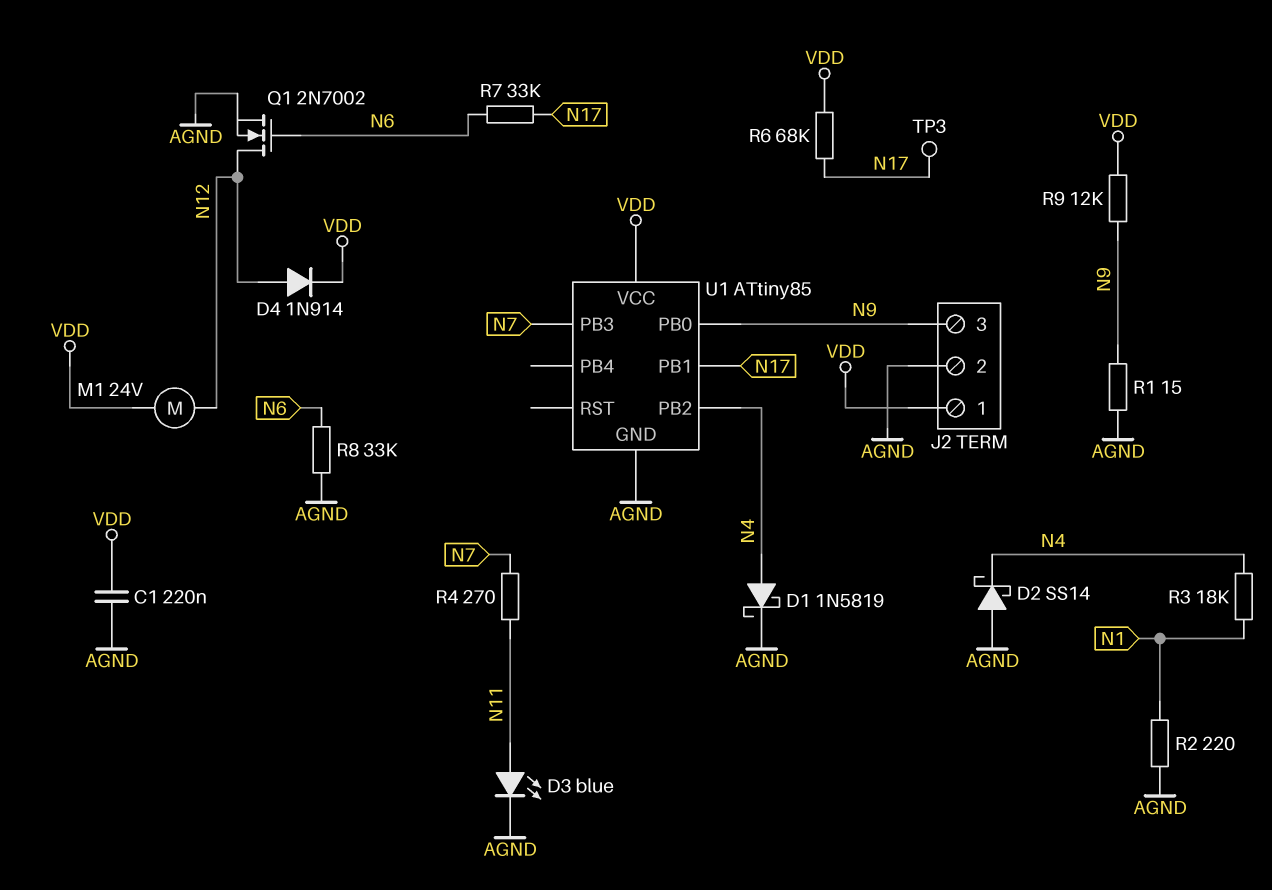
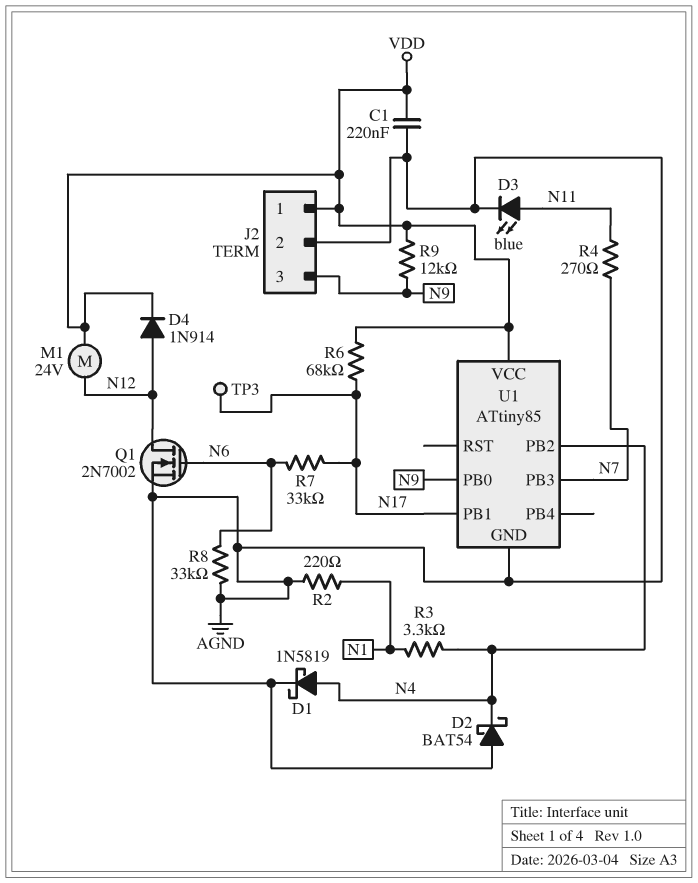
D2: schottky SS14 (A AGND, K N4) -> schottky BAT54 (A AGND, K N4)
R1: 15 (AGND, N9) -> none
R3: 18k (N1, N4) -> 3.3k (N1, N4)

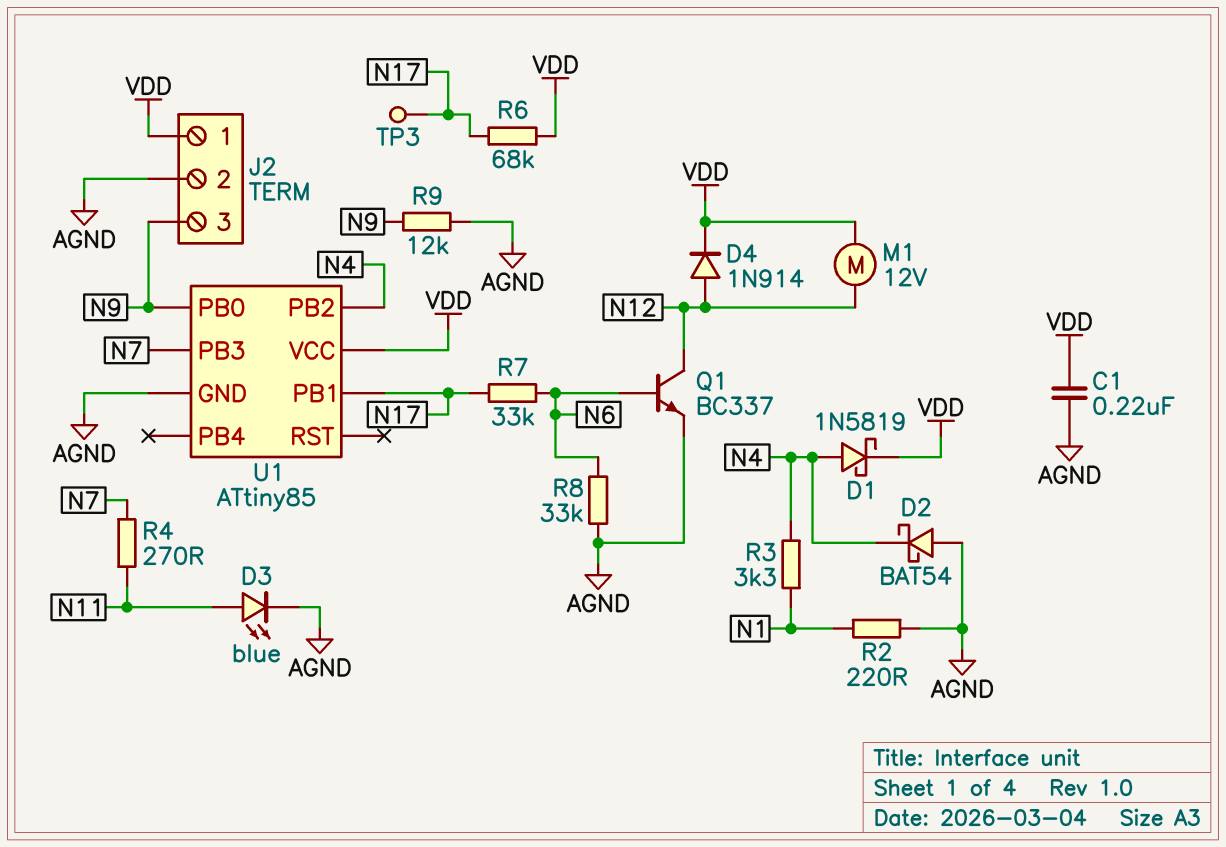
D1: schottky 1N5819 (A N4, K AGND) -> schottky 1N5819 (A N4, K VDD)
M1: motor 24V (N12, VDD) -> motor 12V (N12, VDD)
Q1: NMOS 2N7002 (G N6, D N12, S AGND) -> NPN BC337 (B N6, C N12, E AGND)
R9: 12k (N9, VDD) -> 12k (AGND, N9)

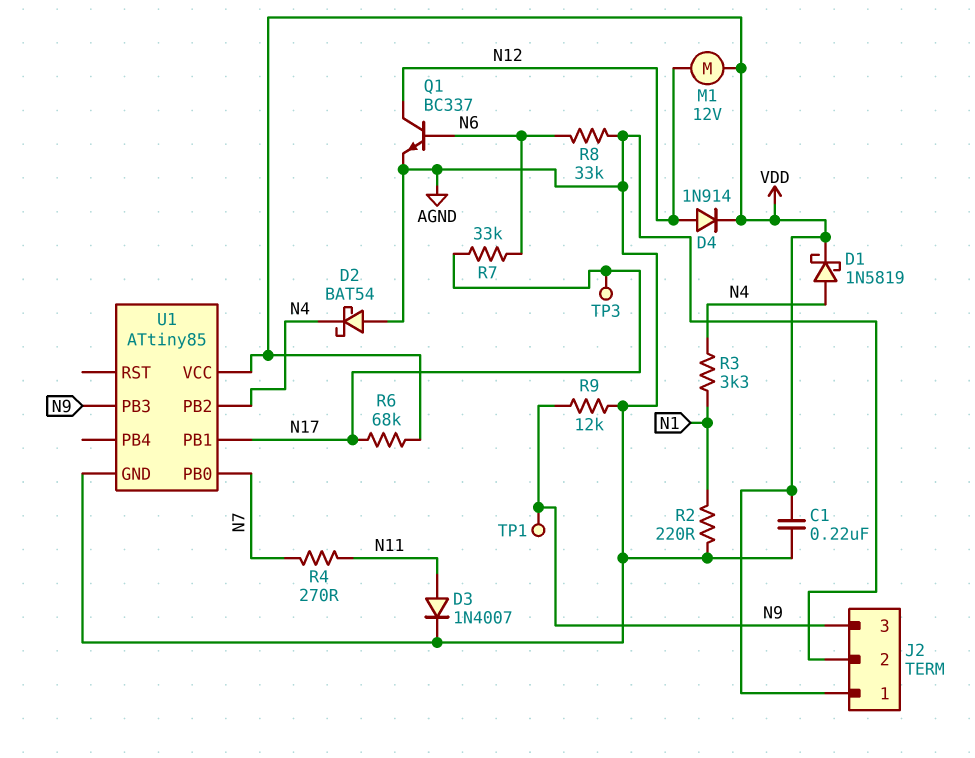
D3: LED blue (A N11, K AGND) -> diode 1N4007 (A N11, K AGND)
TP1: none -> test point (N9)
U1 pin PB0: N9 -> N7
U1 pin PB3: N7 -> N9

